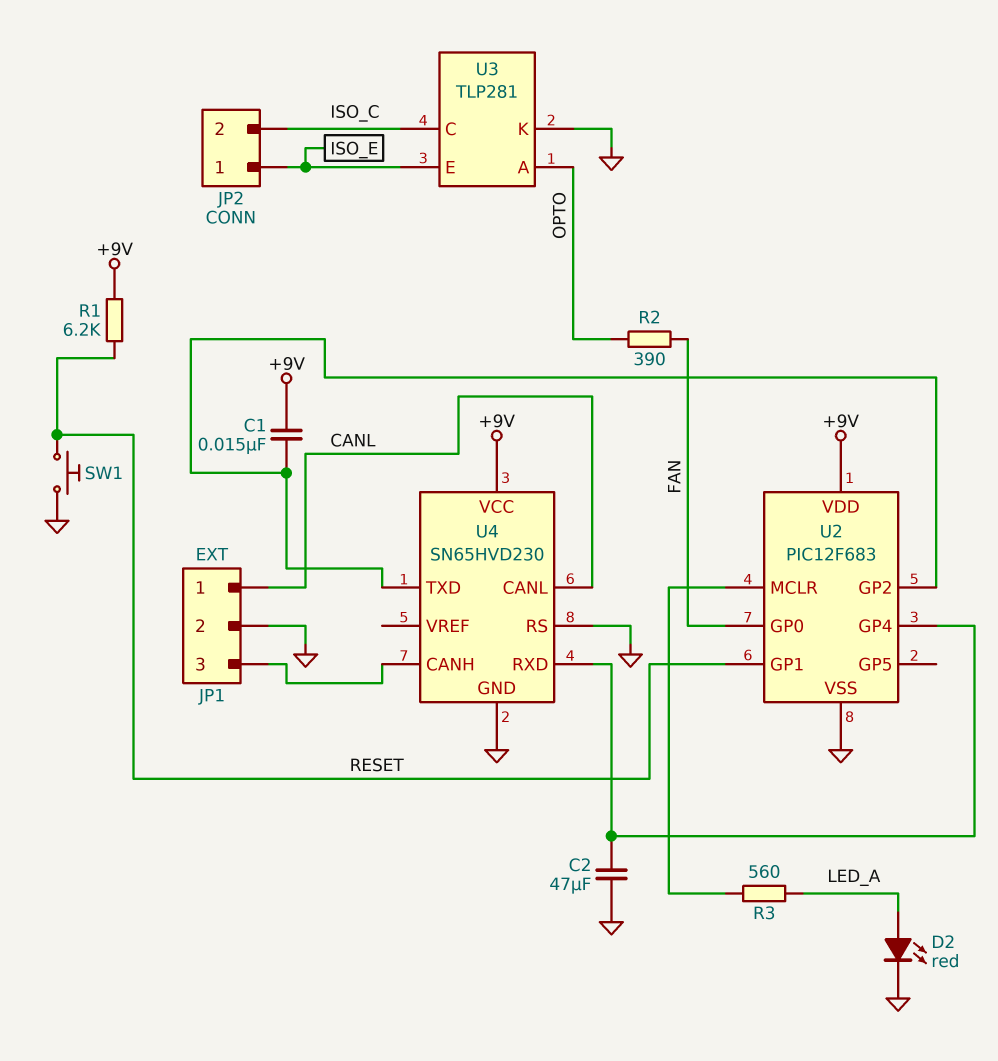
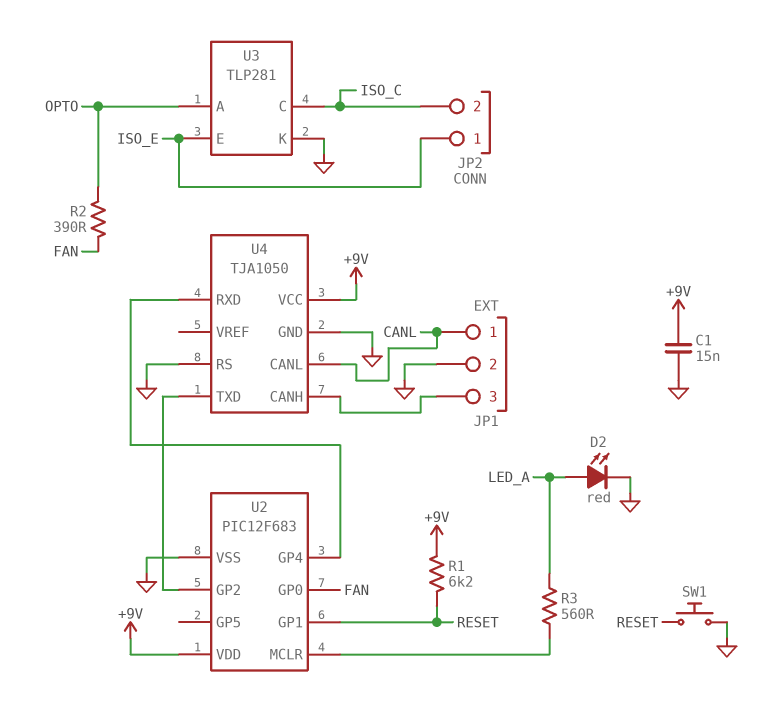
C1: 15nF (+9V, U2/GP2) -> 15nF (+9V, GND)
C2: 47uF (GND, U2/GP4) -> none
U4: SN65HVD230 -> TJA1050

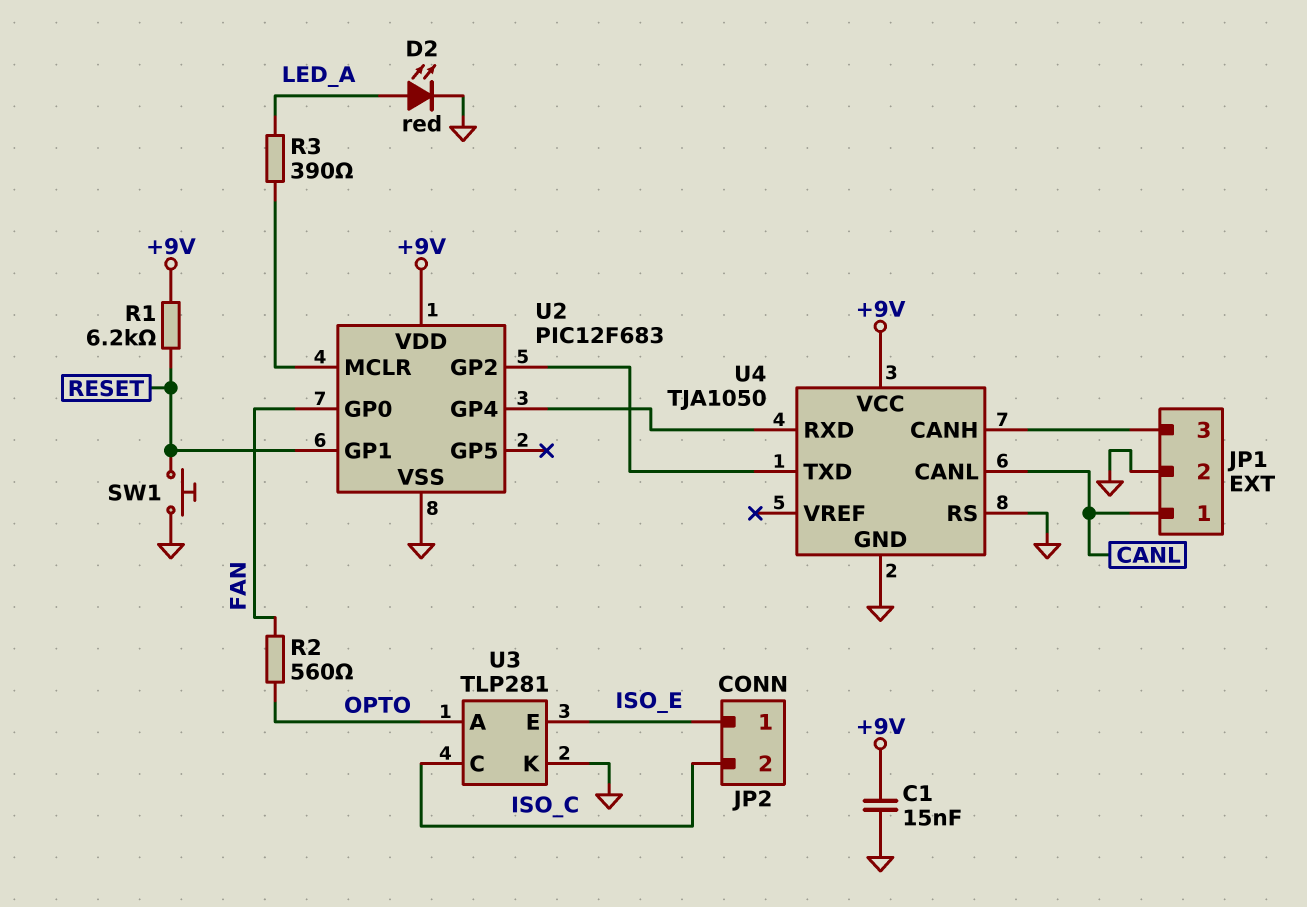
R2: 390 (FAN, OPTO) -> 560 (FAN, OPTO)
R3: 560 (LED_A, U2/MCLR) -> 390 (LED_A, U2/MCLR)

